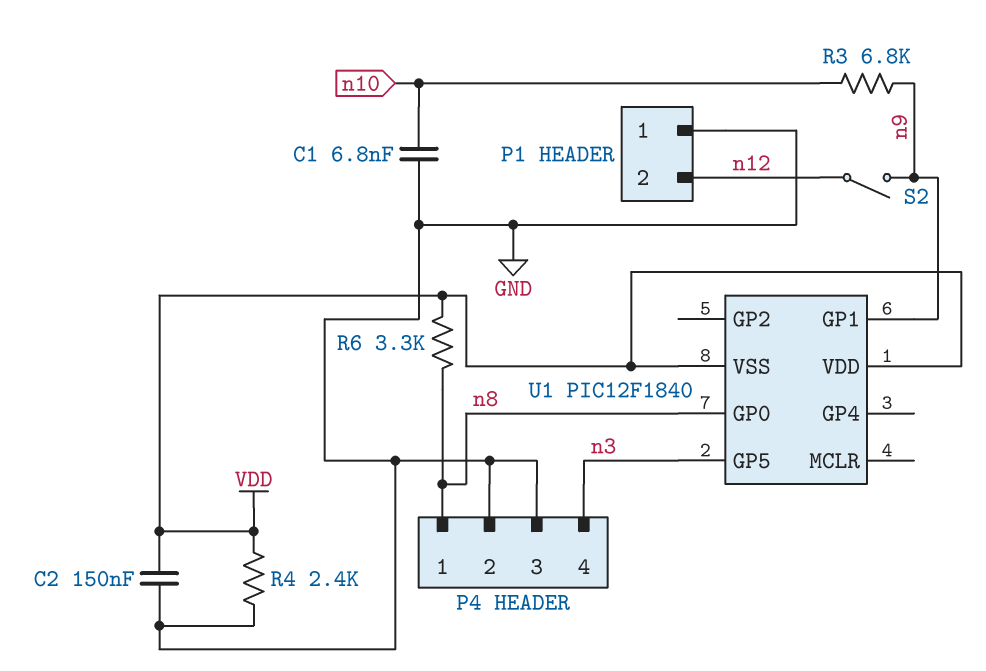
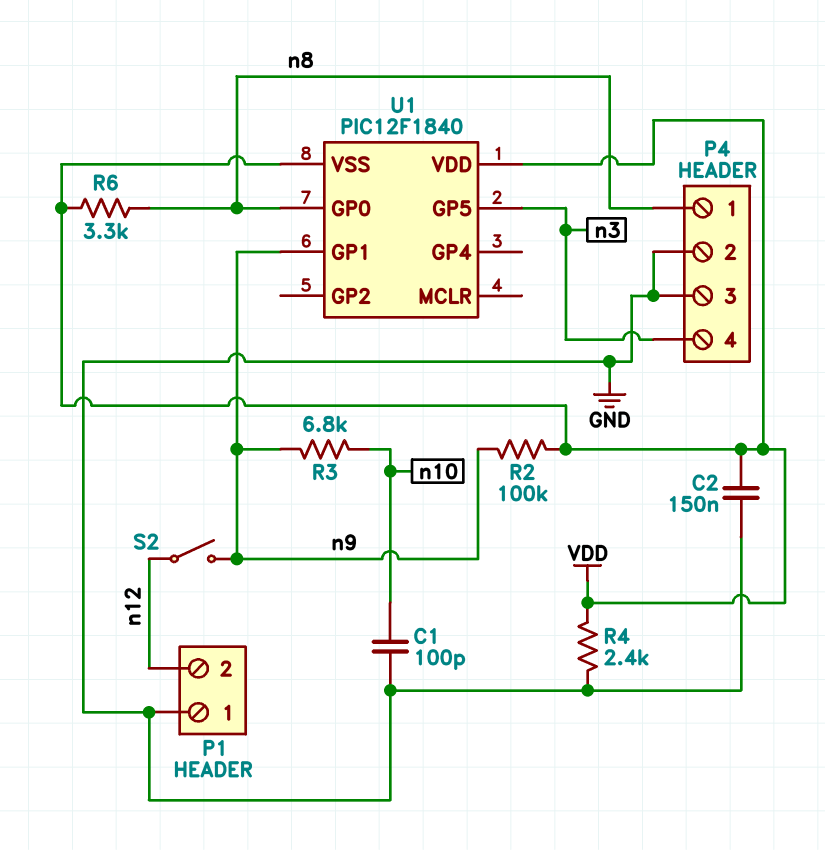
C1: 6.8nF (GND, n10) -> 100pF (GND, n10)
R2: none -> 100k (VDD, n9)

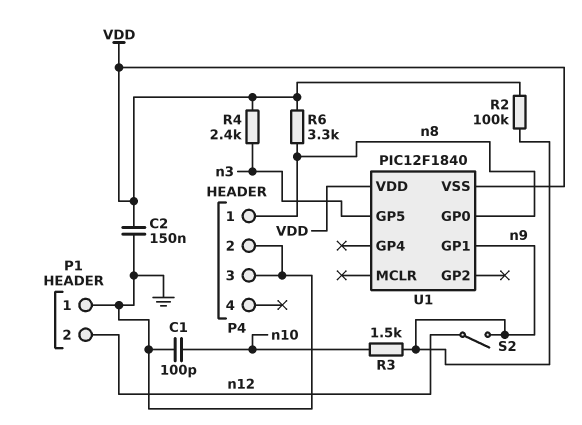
P4 pin 4: n3 -> none
R3: 6.8k (n9, n10) -> 1.5k (n9, n10)
R4: 2.4k (GND, VDD) -> 2.4k (VDD, n3)

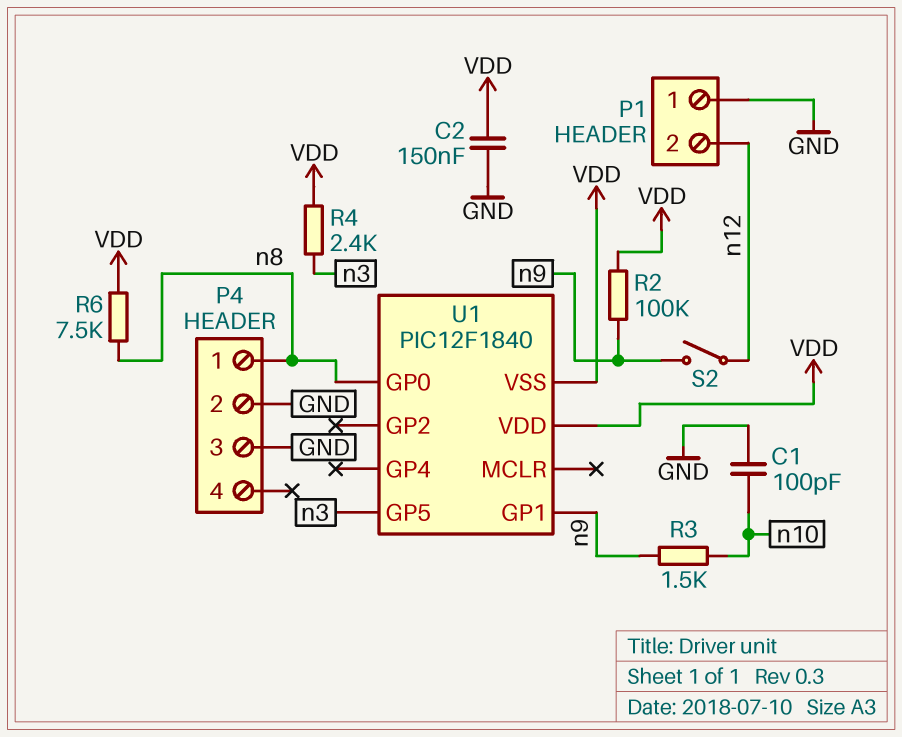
R6: 3.3k (VDD, n8) -> 7.5k (VDD, n8)

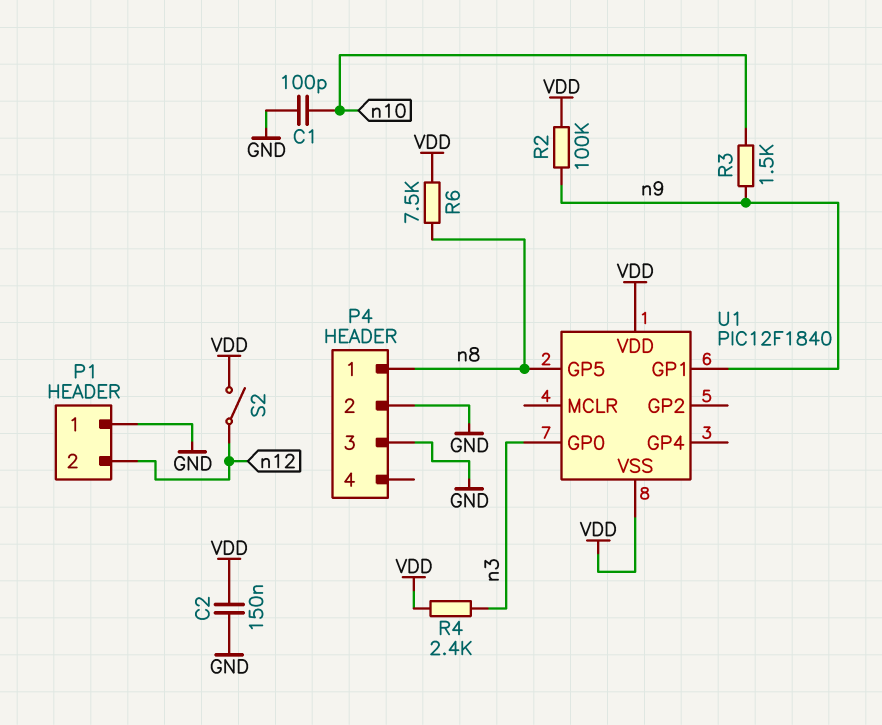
S2: switch (n9, n12) -> switch (VDD, n12)
U1 pin GP0: n8 -> n3
U1 pin GP5: n3 -> n8

